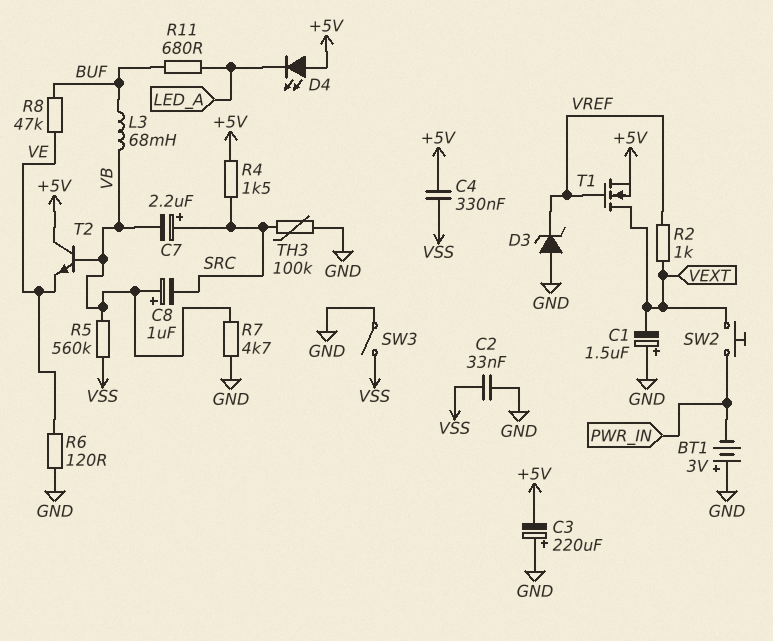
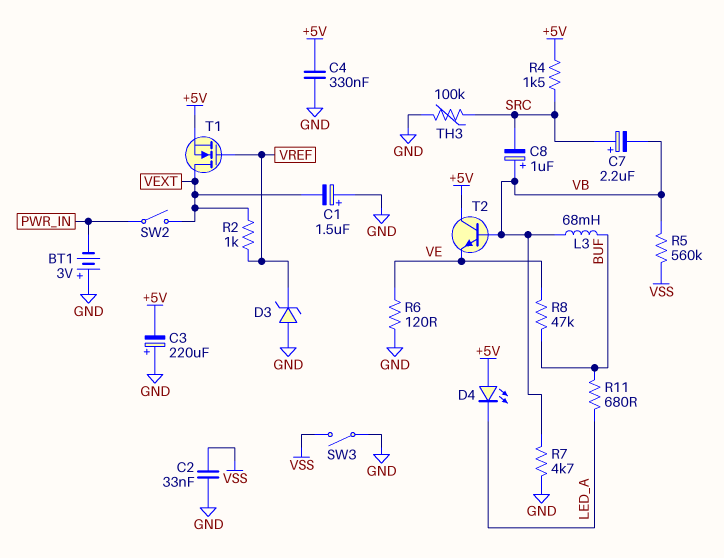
C4: 330nF (+5V, VSS) -> 330nF (+5V, GND)
SW2: button (PWR_IN, VEXT) -> switch (PWR_IN, VEXT)

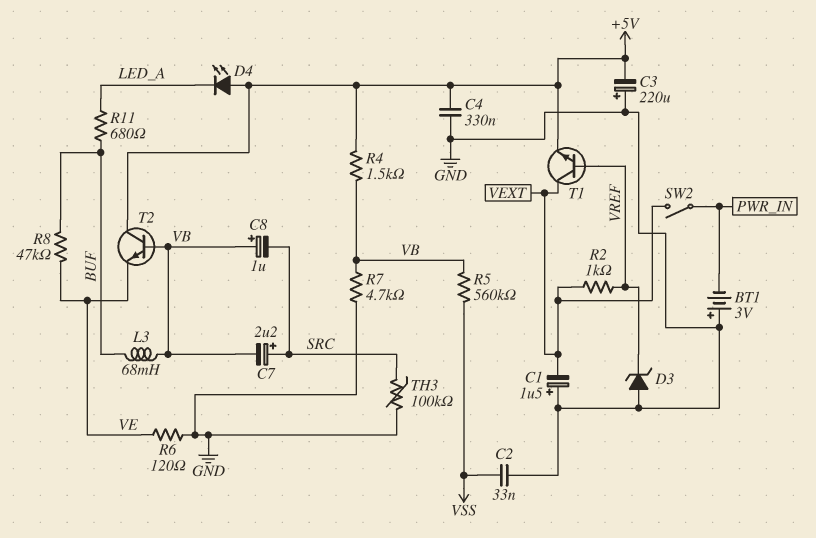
R4: 1.5k (+5V, SRC) -> 1.5k (+5V, VB)
SW3: switch (GND, VSS) -> none
T1: NMOS (G VREF, D VEXT, S +5V) -> NPN (B VREF, C VEXT, E +5V)

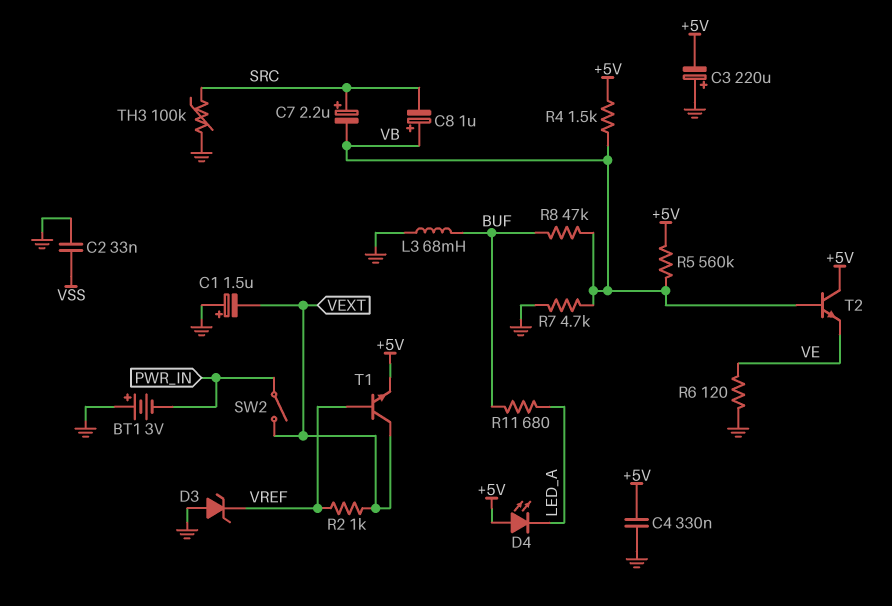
L3: 68mH (BUF, VB) -> 68mH (BUF, GND)
R5: 560k (VB, VSS) -> 560k (+5V, VB)
R8: 47k (BUF, VE) -> 47k (BUF, VB)

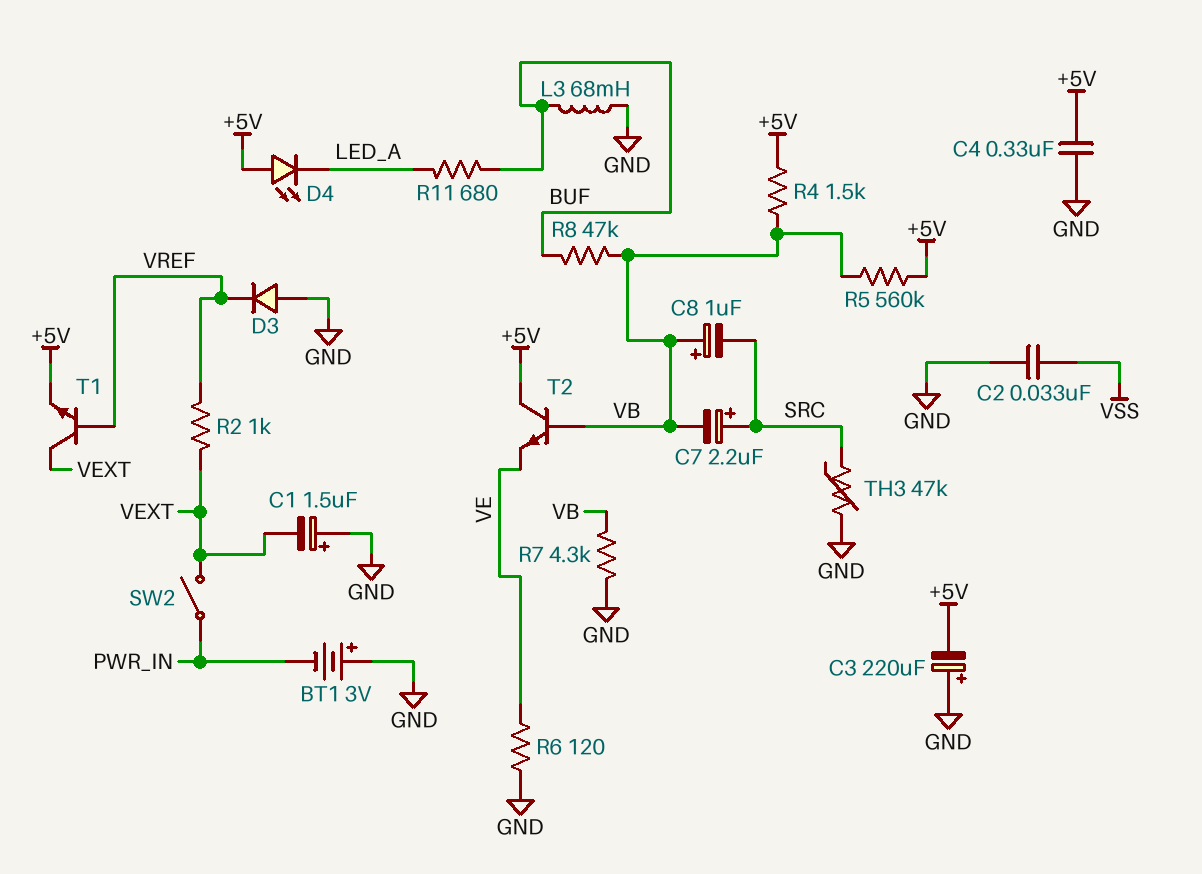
D3: zener (A GND, K VREF) -> diode (A GND, K VREF)
R7: 4.7k (GND, VB) -> 4.3k (GND, VB)
TH3: 100k (GND, SRC) -> 47k (GND, SRC)

